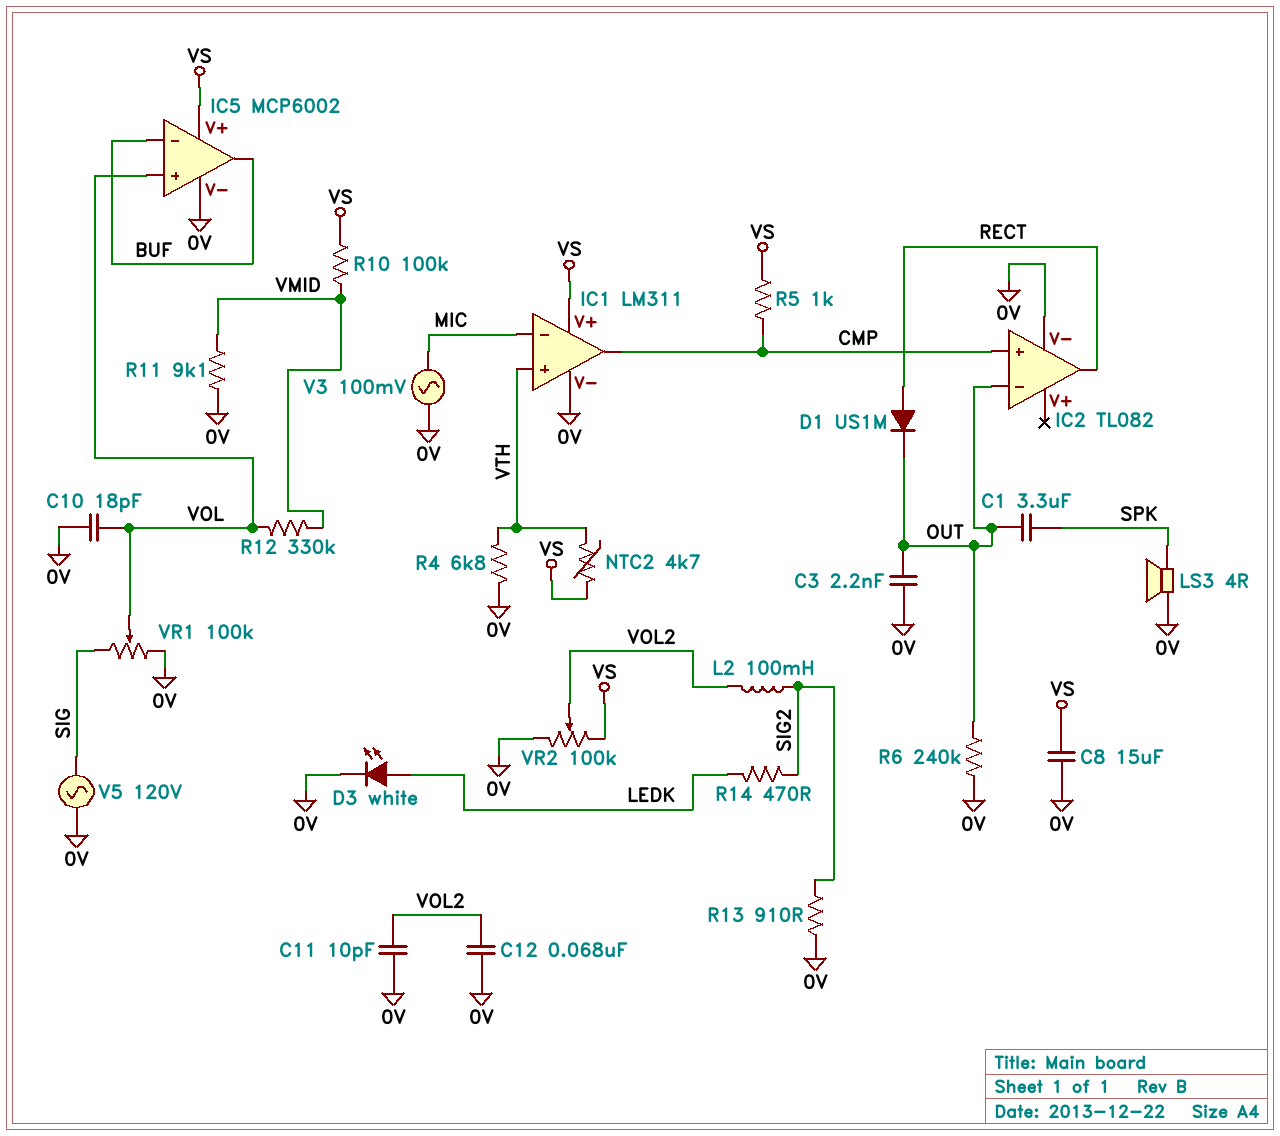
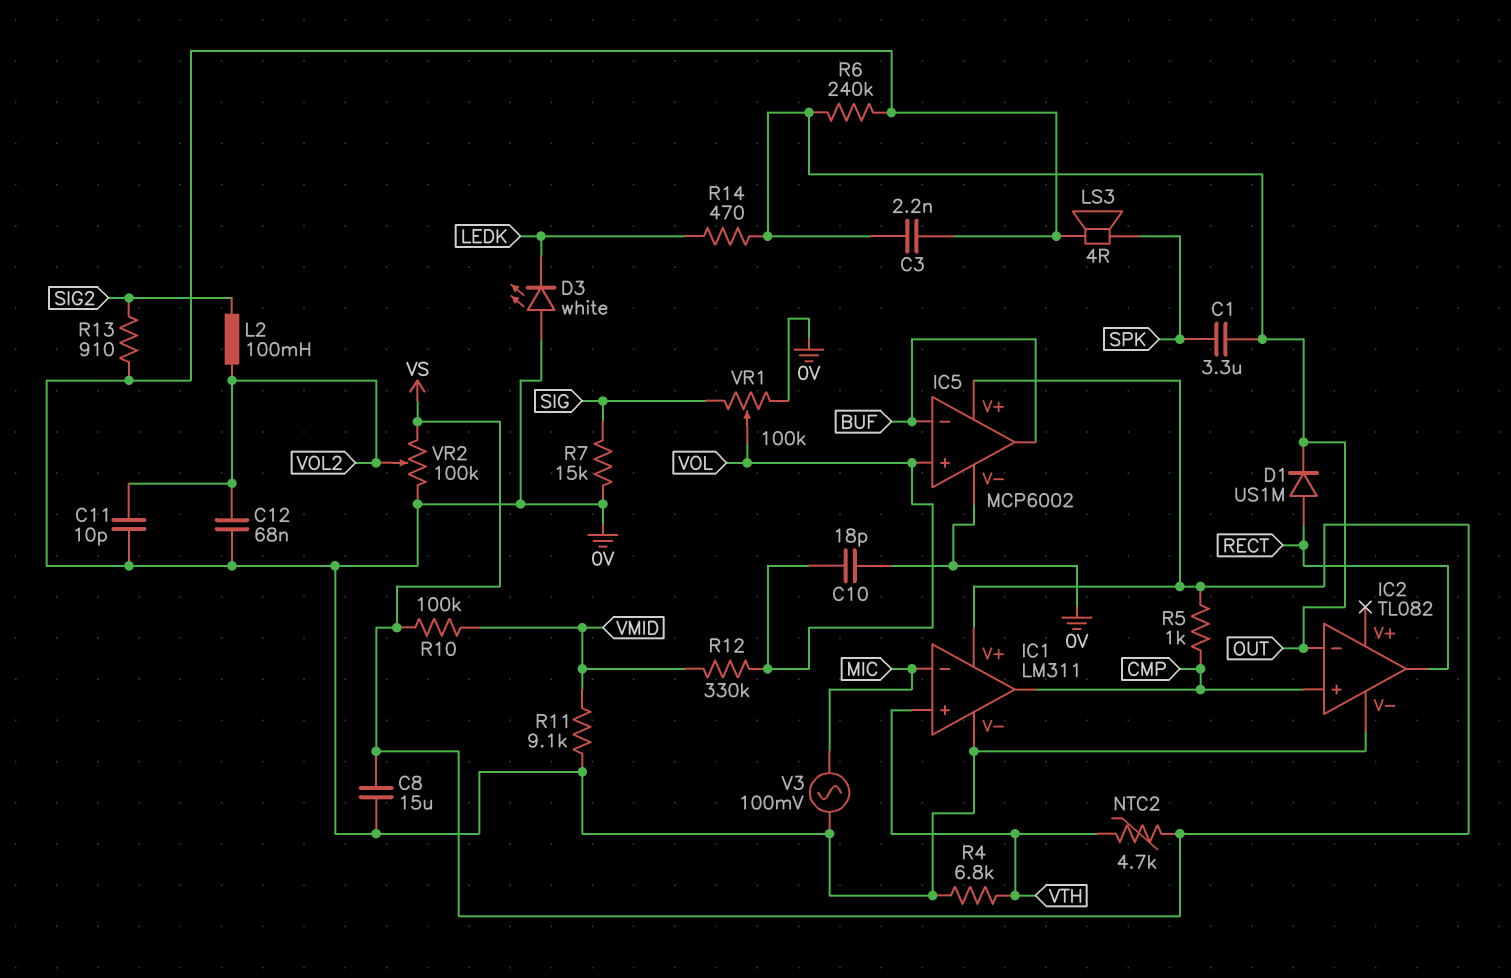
D3: LED white (A LEDK, K 0V) -> LED white (A 0V, K LEDK)
R7: none -> 15k (0V, SIG)
R14: 470 (LEDK, SIG2) -> 470 (LEDK, OUT)
V5: AC 120V (0V, SIG) -> none

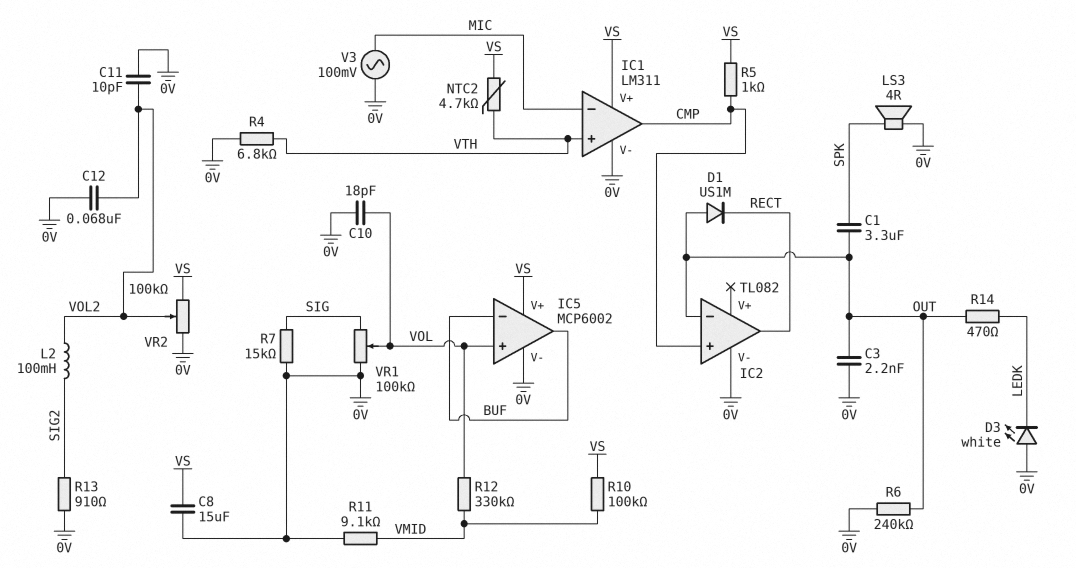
D1: diode US1M (A RECT, K OUT) -> diode US1M (A OUT, K RECT)

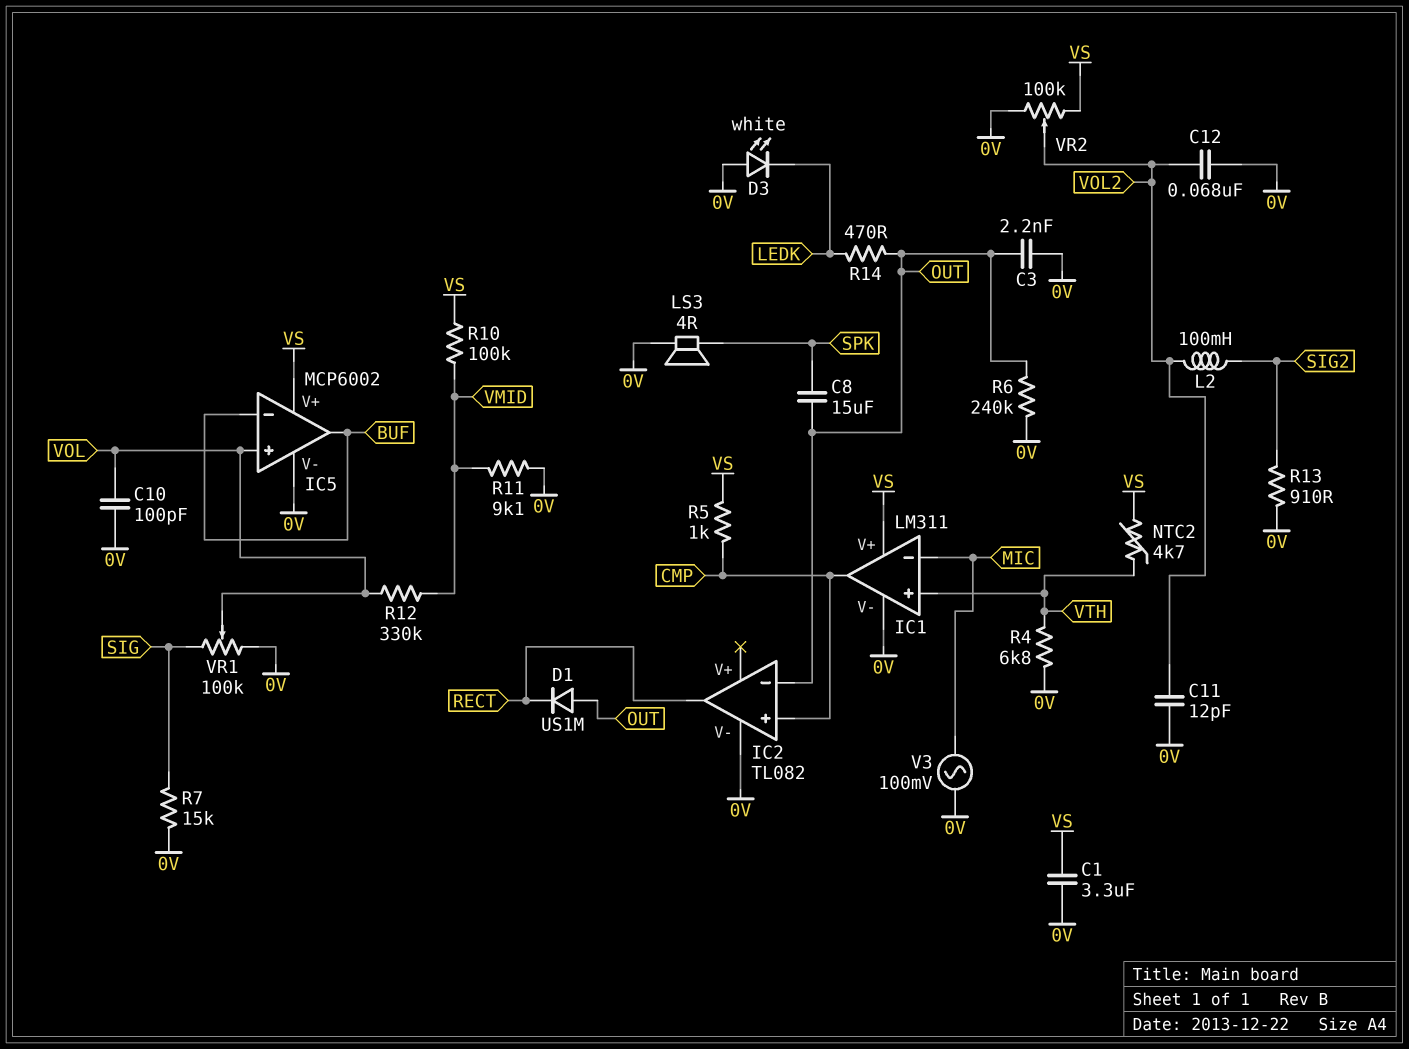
C1: 3.3uF (OUT, SPK) -> 3.3uF (0V, VS)
C8: 15uF (0V, VS) -> 15uF (OUT, SPK)
C10: 18pF (0V, VOL) -> 100pF (0V, VOL)
C11: 10pF (0V, VOL2) -> 12pF (0V, VOL2)

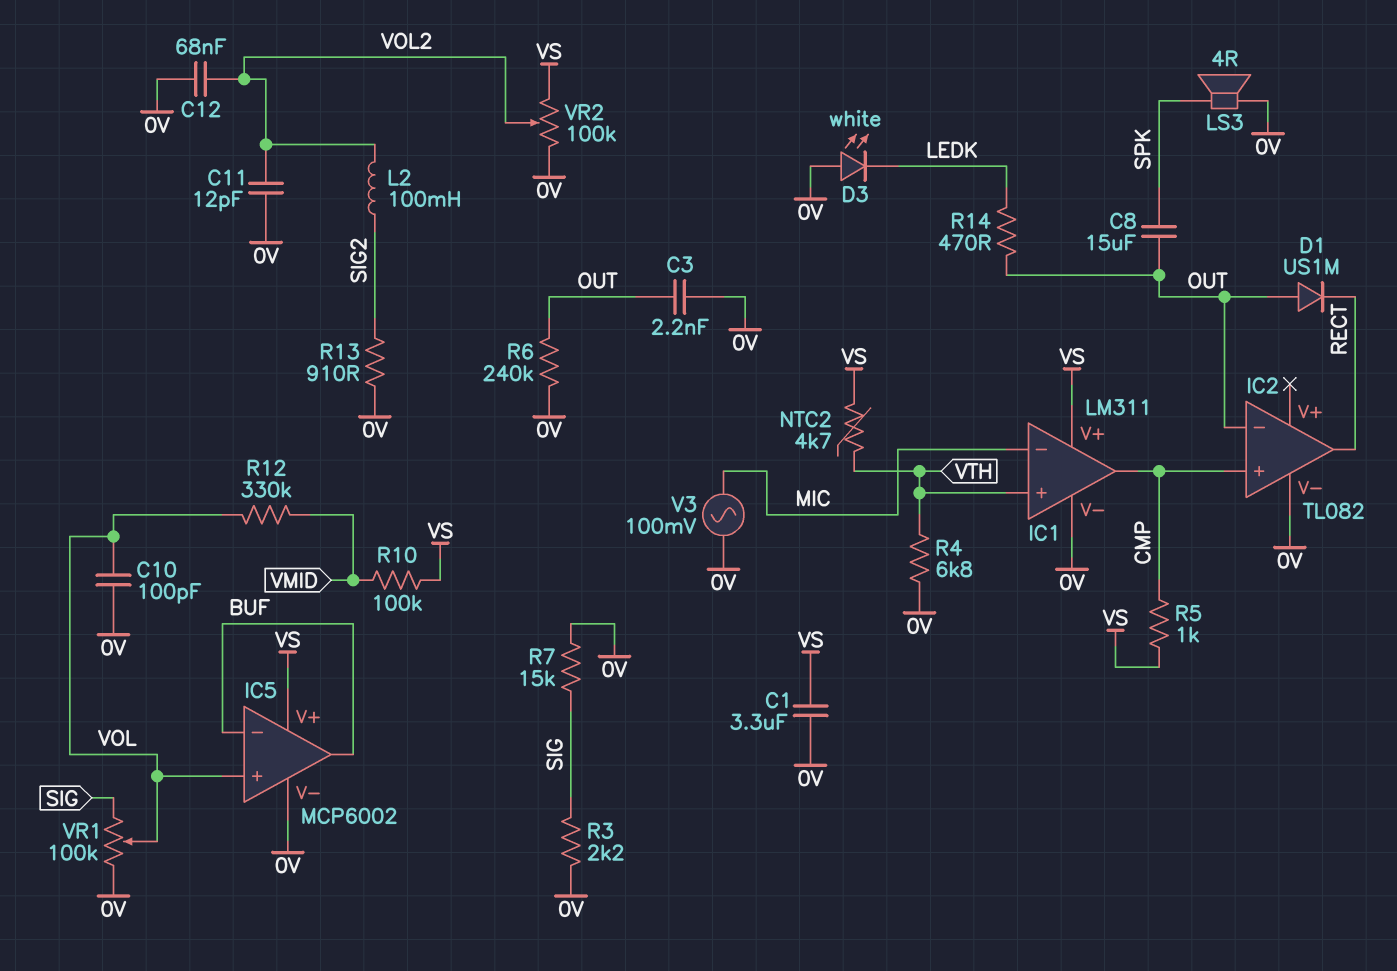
R3: none -> 2.2k (0V, SIG)
R11: 9.1k (0V, VMID) -> none

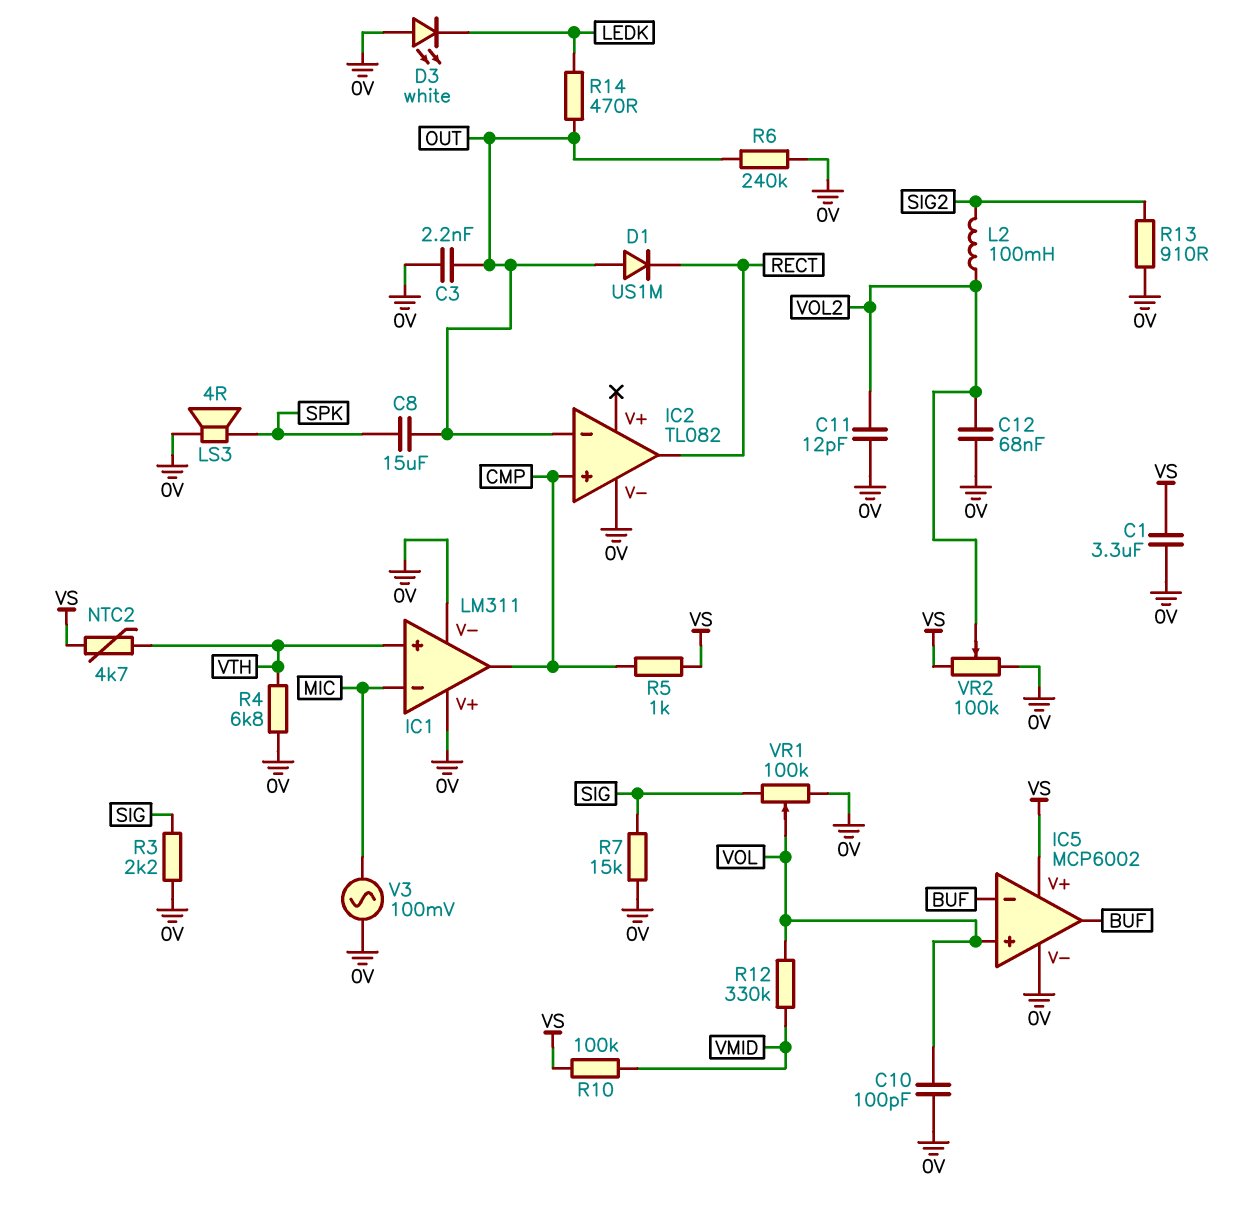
IC1 pin V+: VS -> 0V

